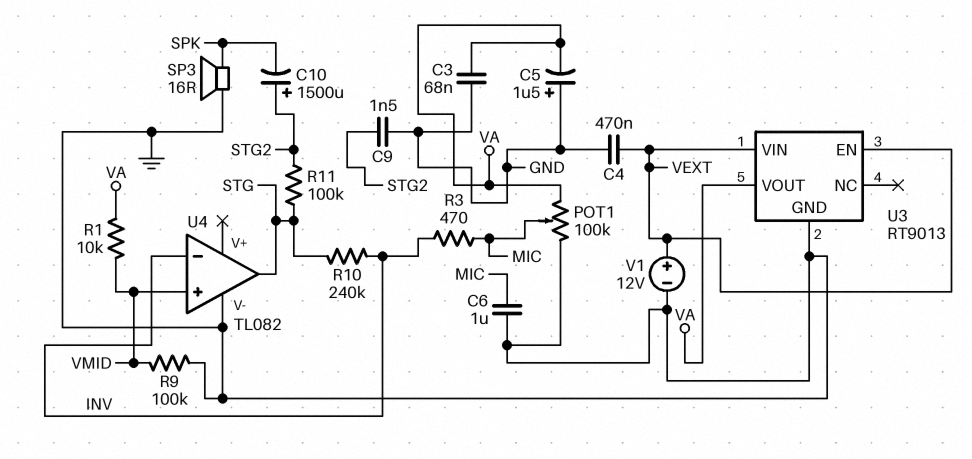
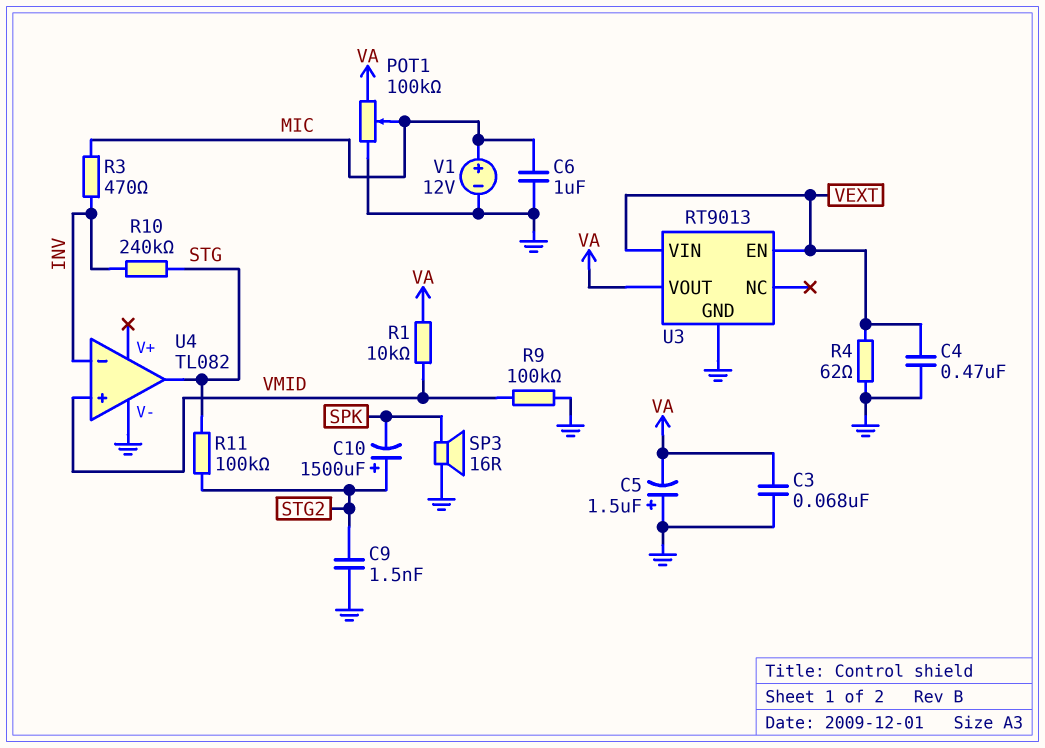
R4: none -> 62 (GND, VEXT)
V1: 12V (plus VEXT, minus GND) -> 12V (plus MIC, minus GND)

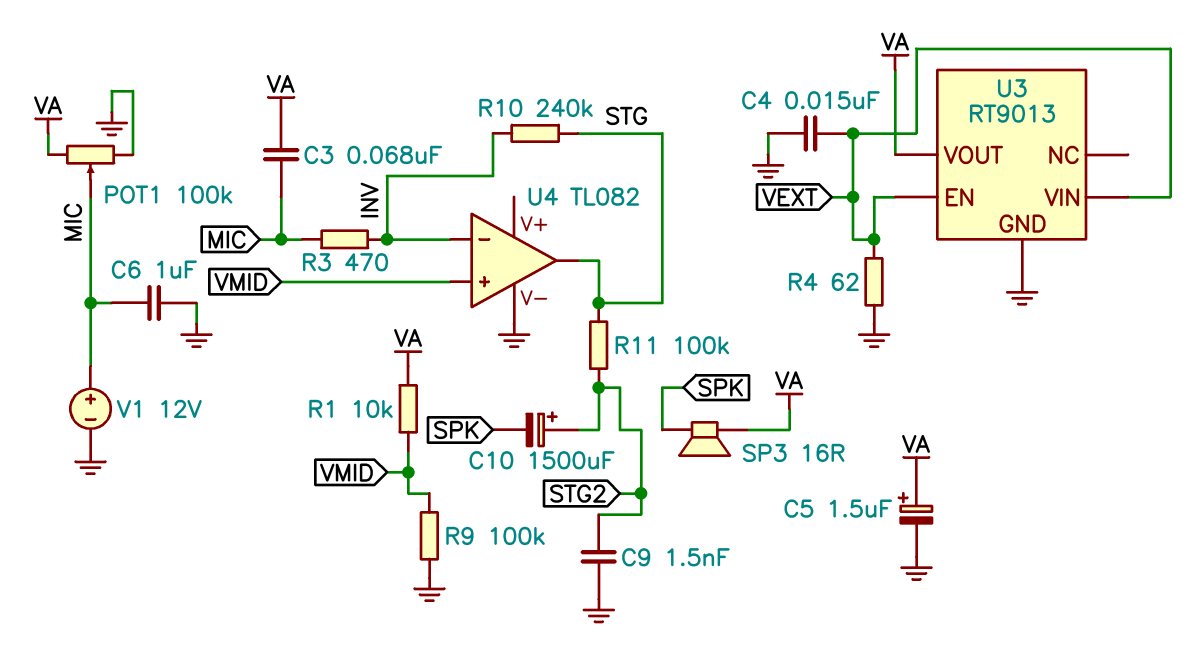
C3: 68nF (GND, VA) -> 68nF (MIC, VA)
C4: 470nF (GND, VEXT) -> 15nF (GND, VEXT)
C5: 1.5uF (plus GND, minus VA) -> 1.5uF (plus VA, minus GND)
SP3: speaker 16R (GND, SPK) -> speaker 16R (SPK, VA)

